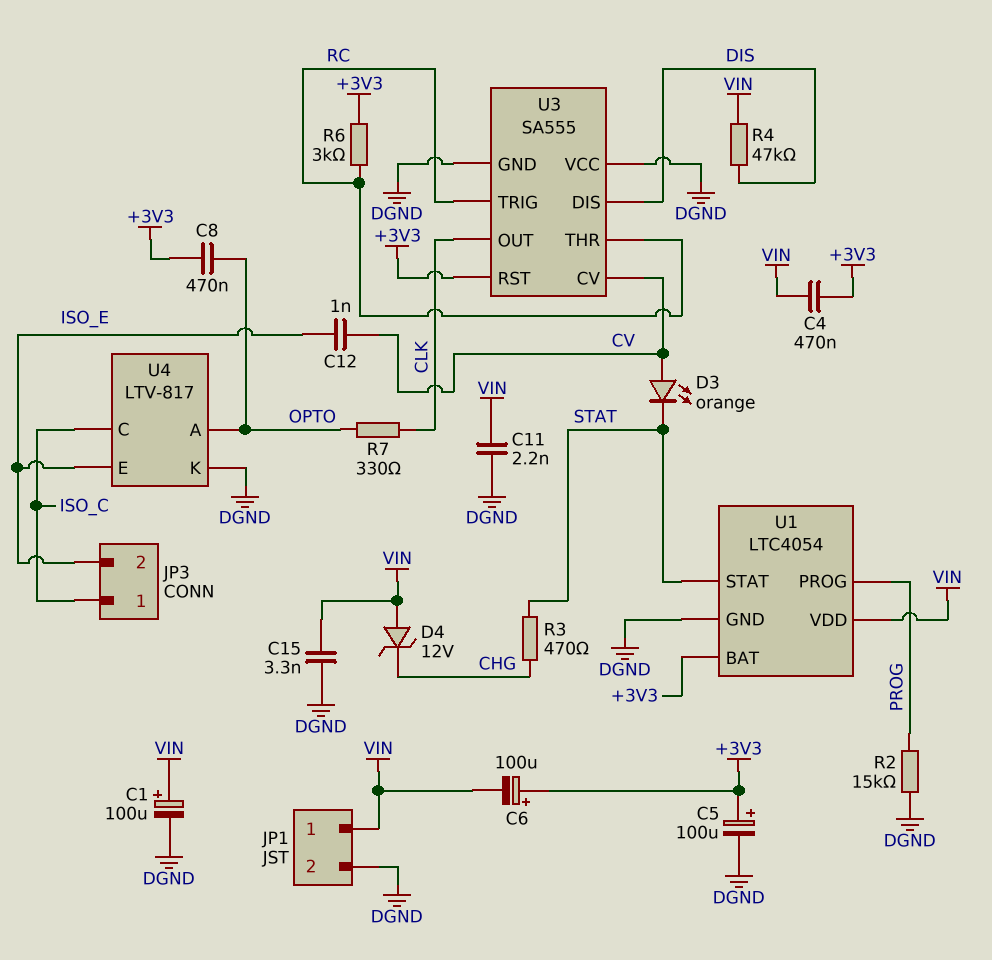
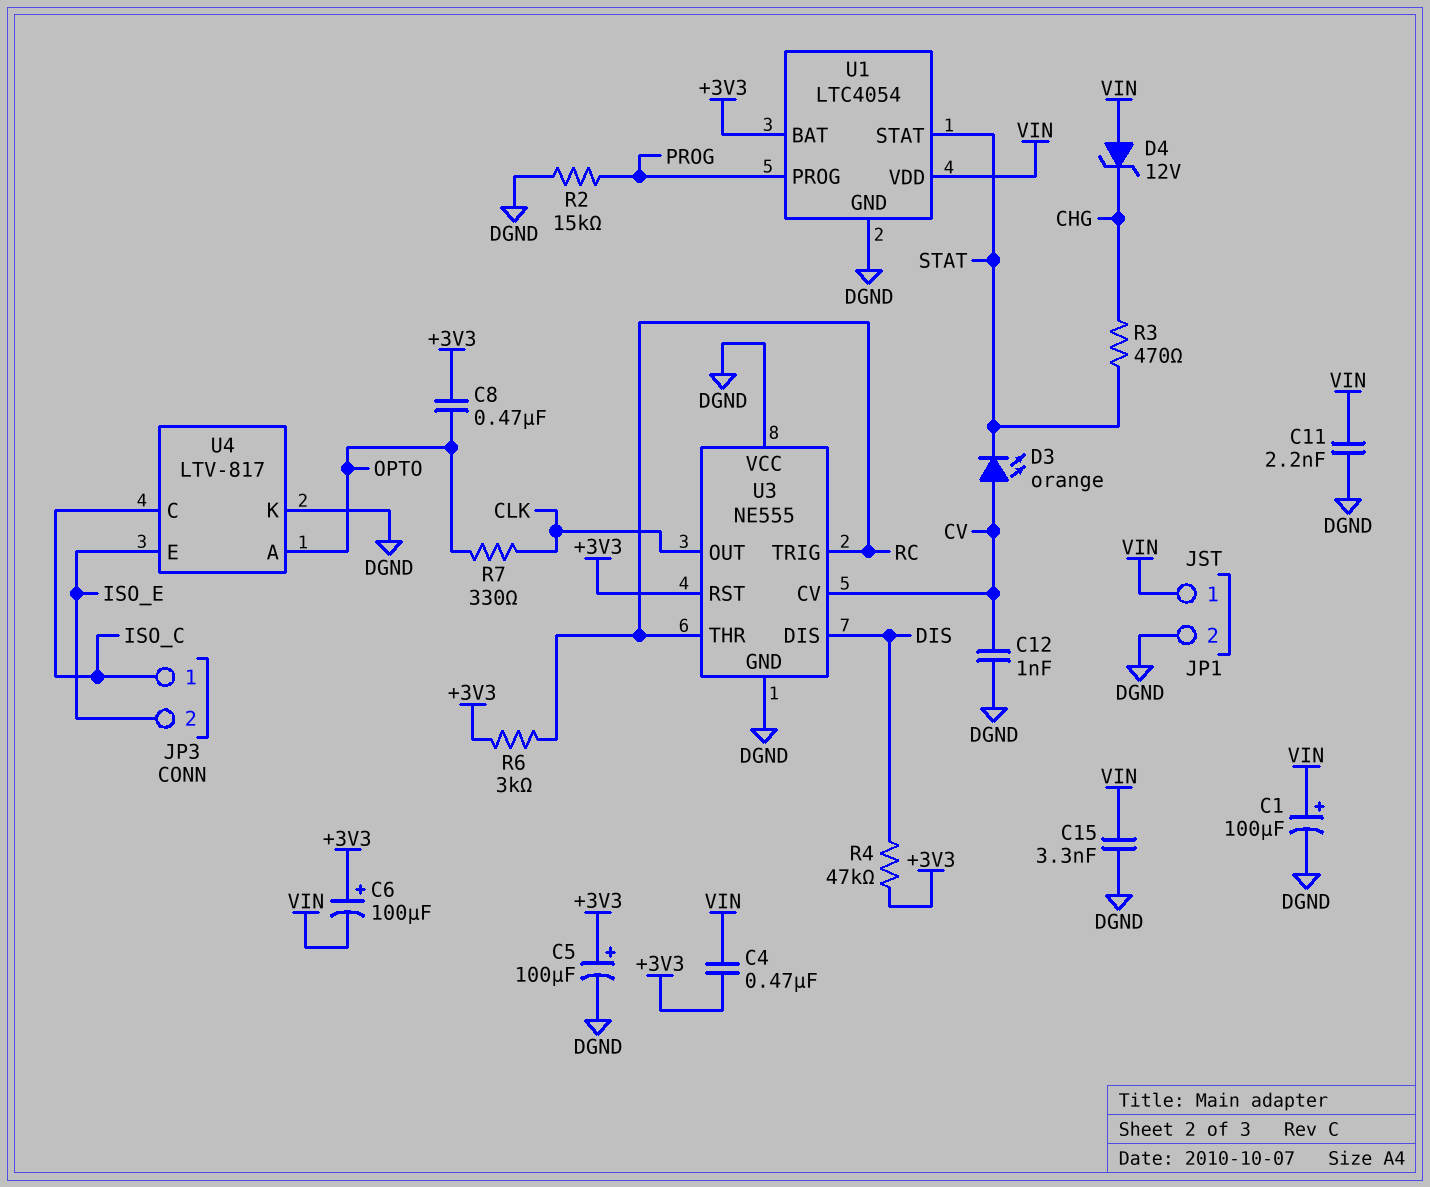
C12: 1nF (CV, ISO_E) -> 1nF (CV, DGND)
R4: 47k (DIS, VIN) -> 47k (+3V3, DIS)
U3: SA555 -> NE555

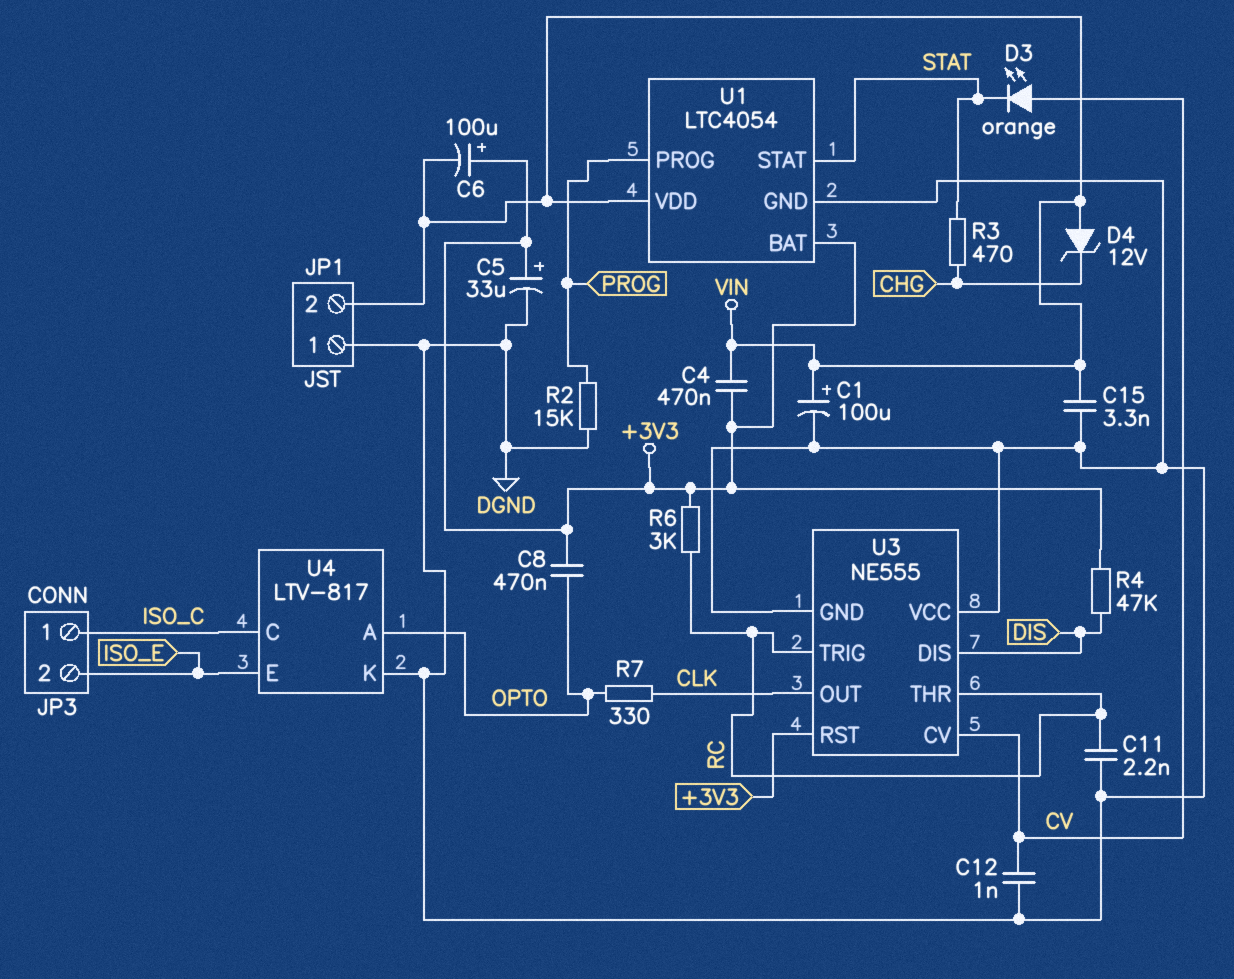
C5: 100uF (plus +3V3, minus DGND) -> 33uF (plus +3V3, minus DGND)
C11: 2.2nF (DGND, VIN) -> 2.2nF (DGND, RC)
JP1 pin 1: VIN -> DGND
JP1 pin 2: DGND -> VIN

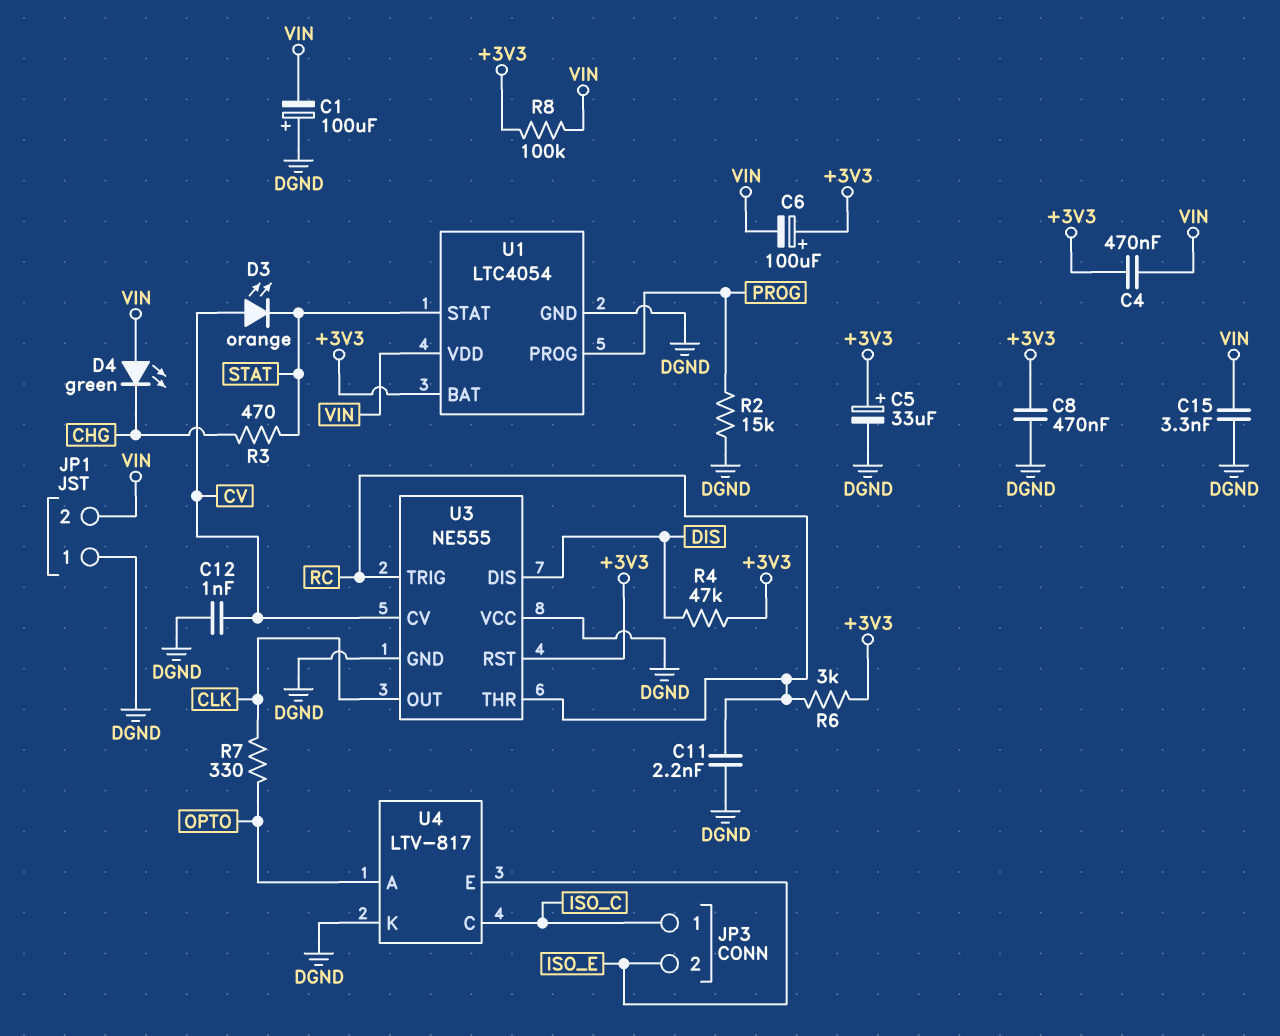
C1: 100uF (plus VIN, minus DGND) -> 100uF (plus DGND, minus VIN)
C8: 470nF (+3V3, OPTO) -> 470nF (+3V3, DGND)
D4: zener 12V (A VIN, K CHG) -> LED green (A VIN, K CHG)
R8: none -> 100k (+3V3, VIN)

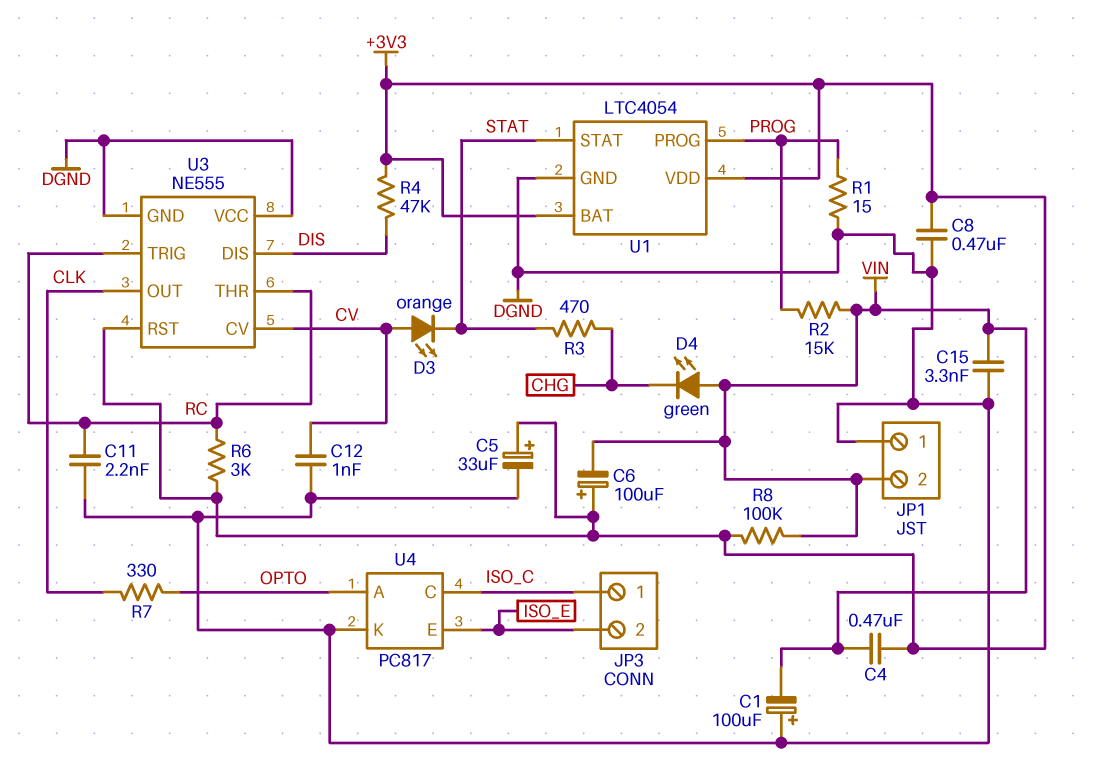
R1: none -> 15 (DGND, PROG)
R2: 15k (DGND, PROG) -> 15k (PROG, VIN)
U1 pin VDD: VIN -> +3V3
U4: LTV-817 -> PC817

